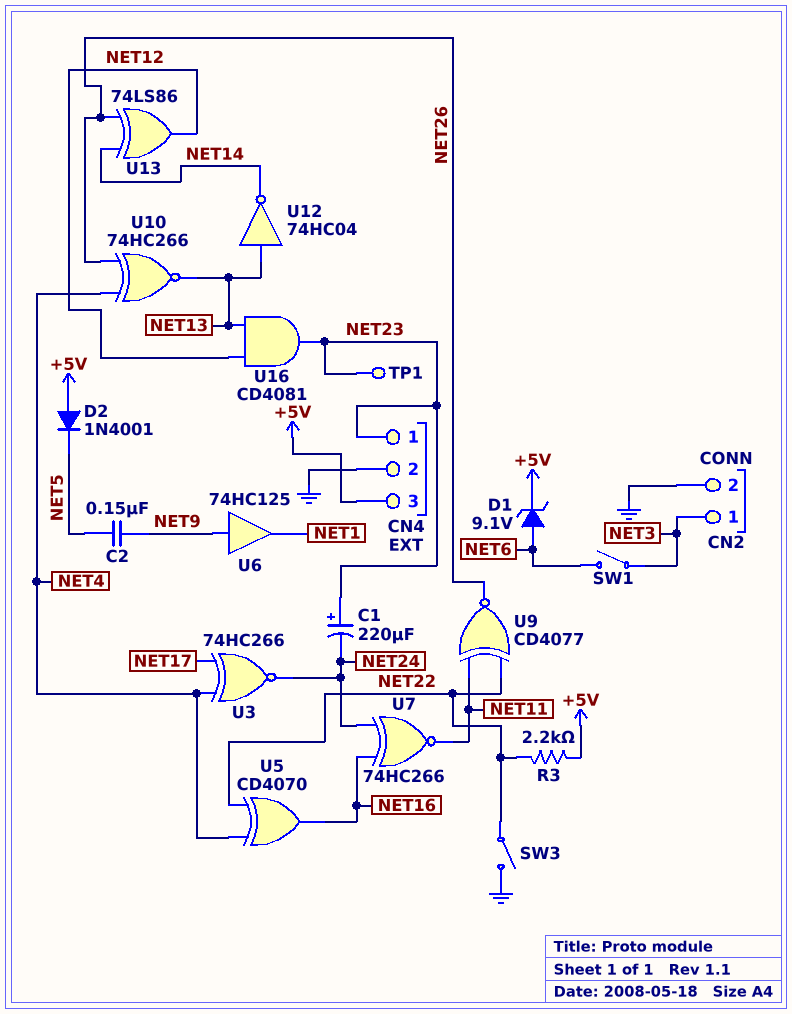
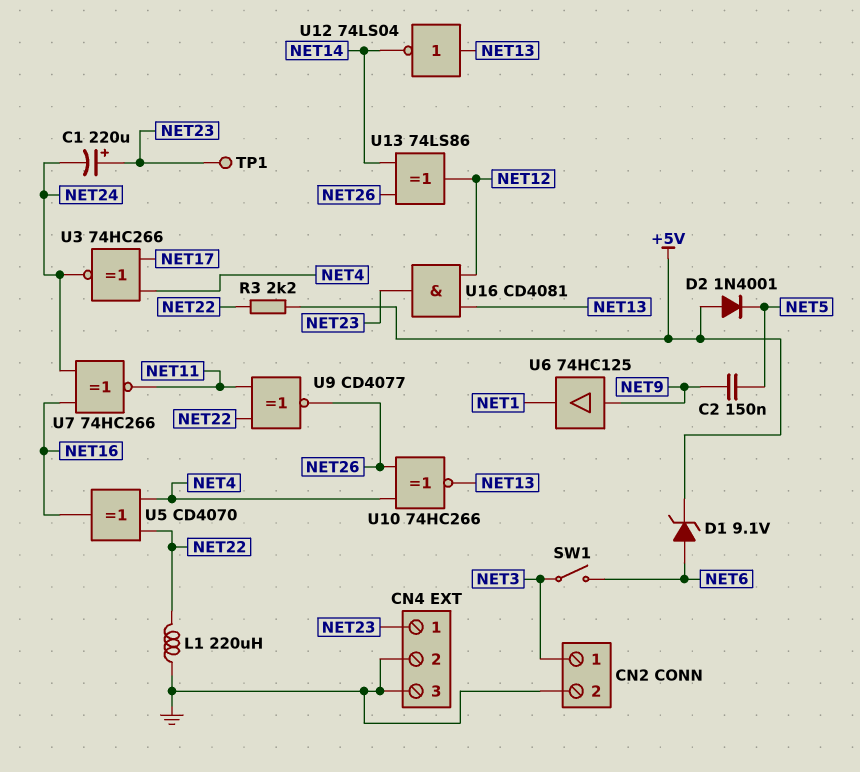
CN4 pin 3: +5V -> GND
L1: none -> 220uH (GND, NET22)
SW3: switch (GND, NET22) -> none
U12: NOT 74HC04 (in NET13, out NET14) -> NOT 74LS04 (in NET13, out NET14)

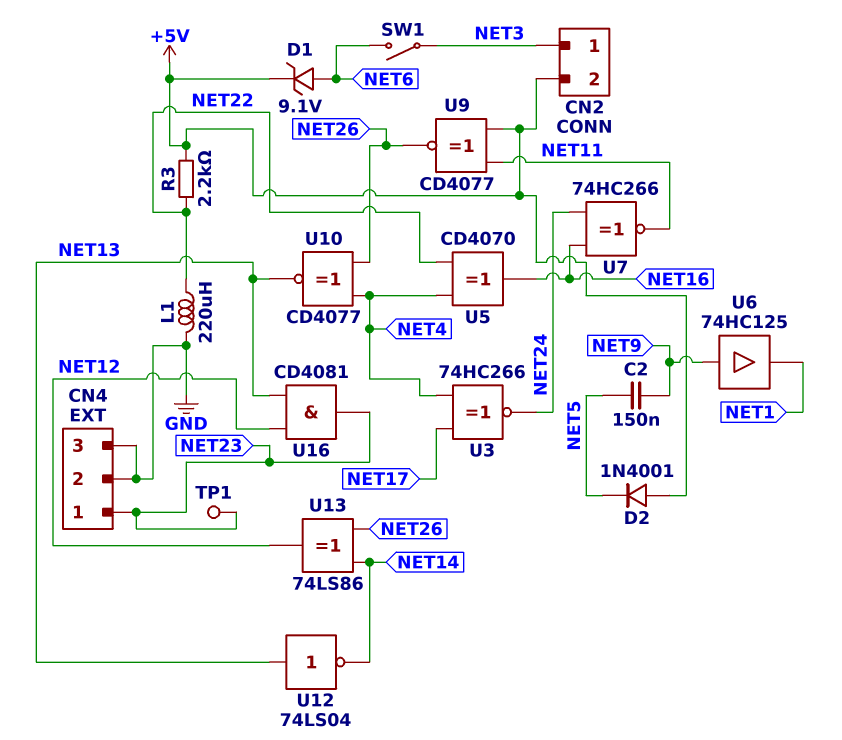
C1: 220uF (plus NET23, minus NET24) -> none
CN2 pin 2: GND -> +5V
U9: XNOR CD4077 (in NET11, in NET22, out NET26) -> XNOR CD4077 (in +5V, in NET11, out NET26)
U10: XNOR 74HC266 (in NET4, in NET26, out NET13) -> XNOR CD4077 (in NET4, in NET26, out NET13)

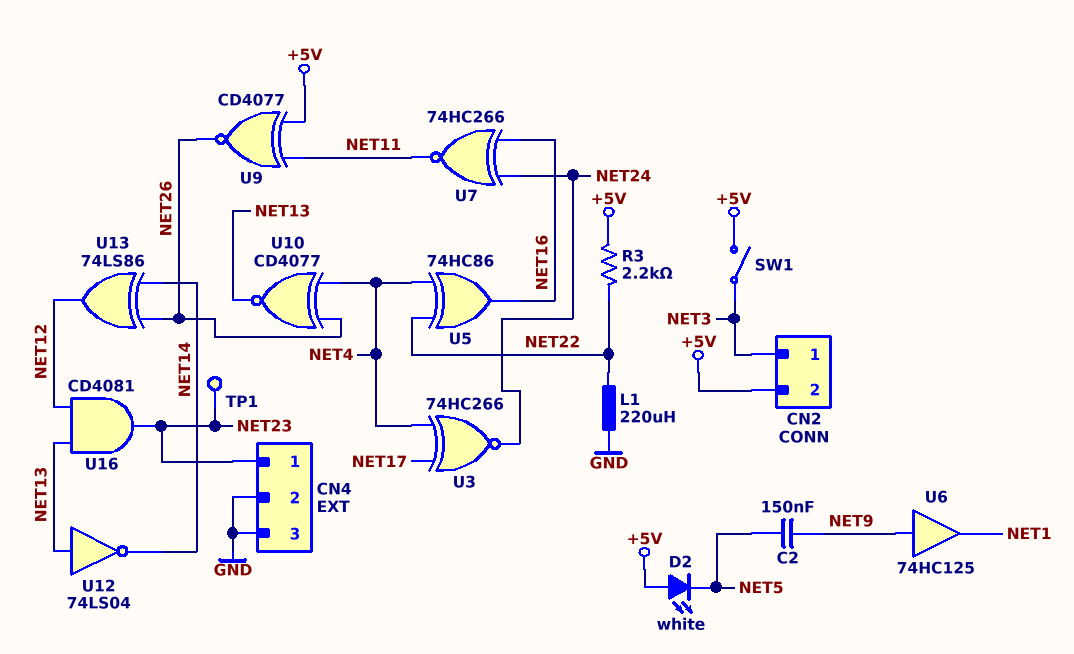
D1: zener 9.1V (A NET6, K +5V) -> none
D2: diode 1N4001 (A +5V, K NET5) -> LED white (A +5V, K NET5)
SW1: switch (NET3, NET6) -> switch (+5V, NET3)
U5: XOR CD4070 (in NET4, in NET22, out NET16) -> XOR 74HC86 (in NET4, in NET22, out NET16)

